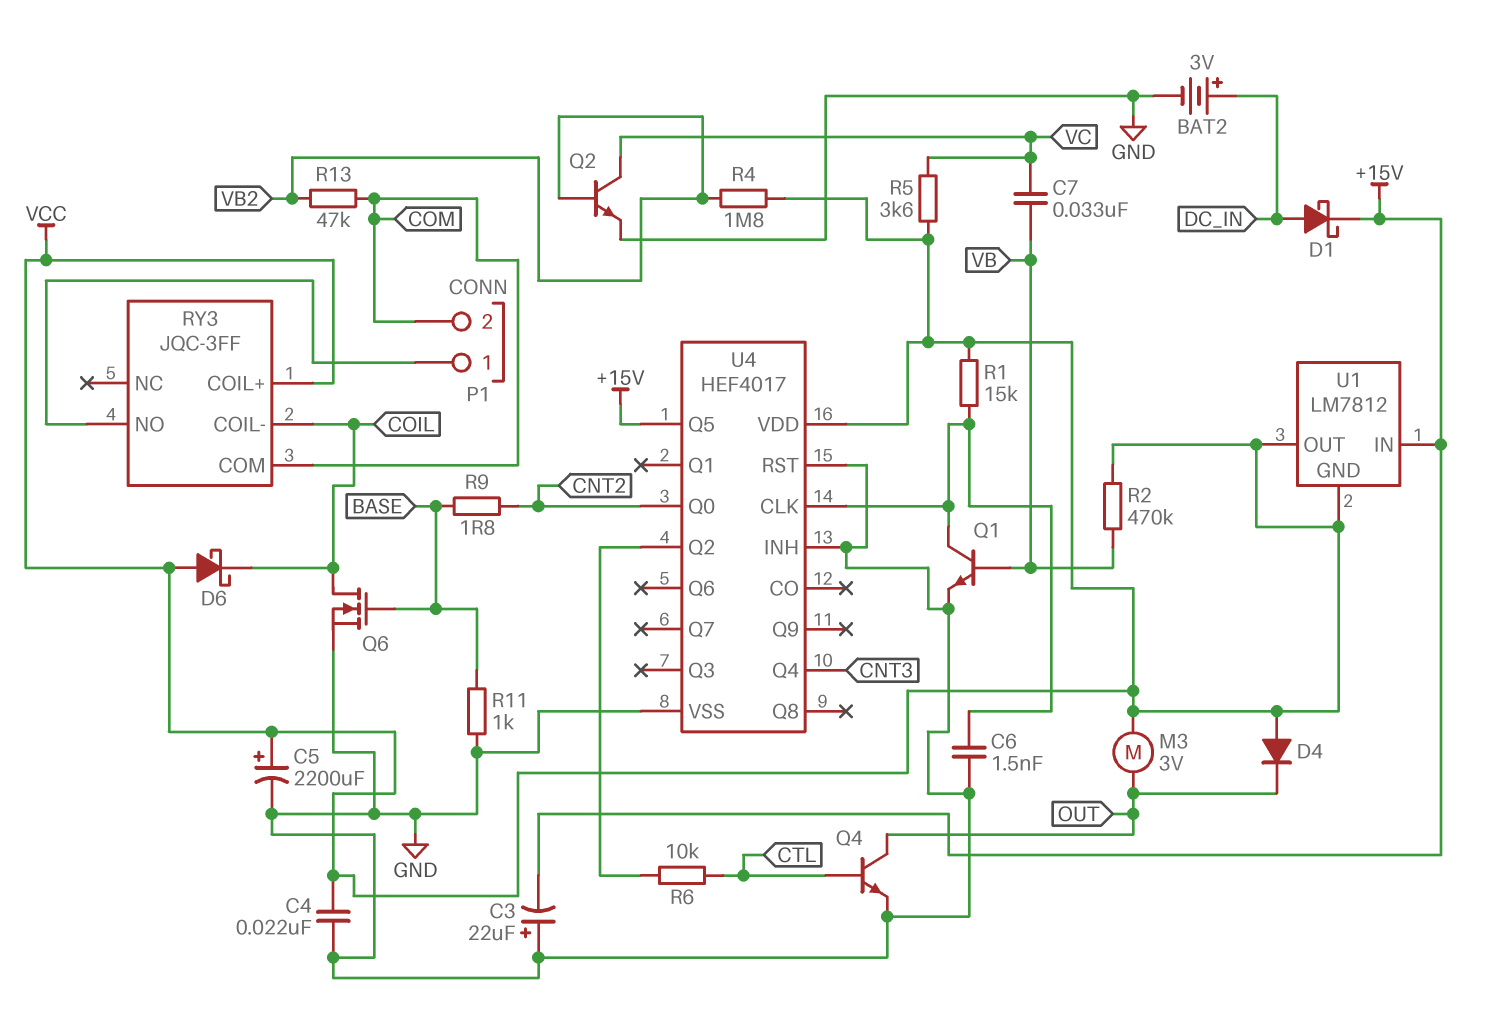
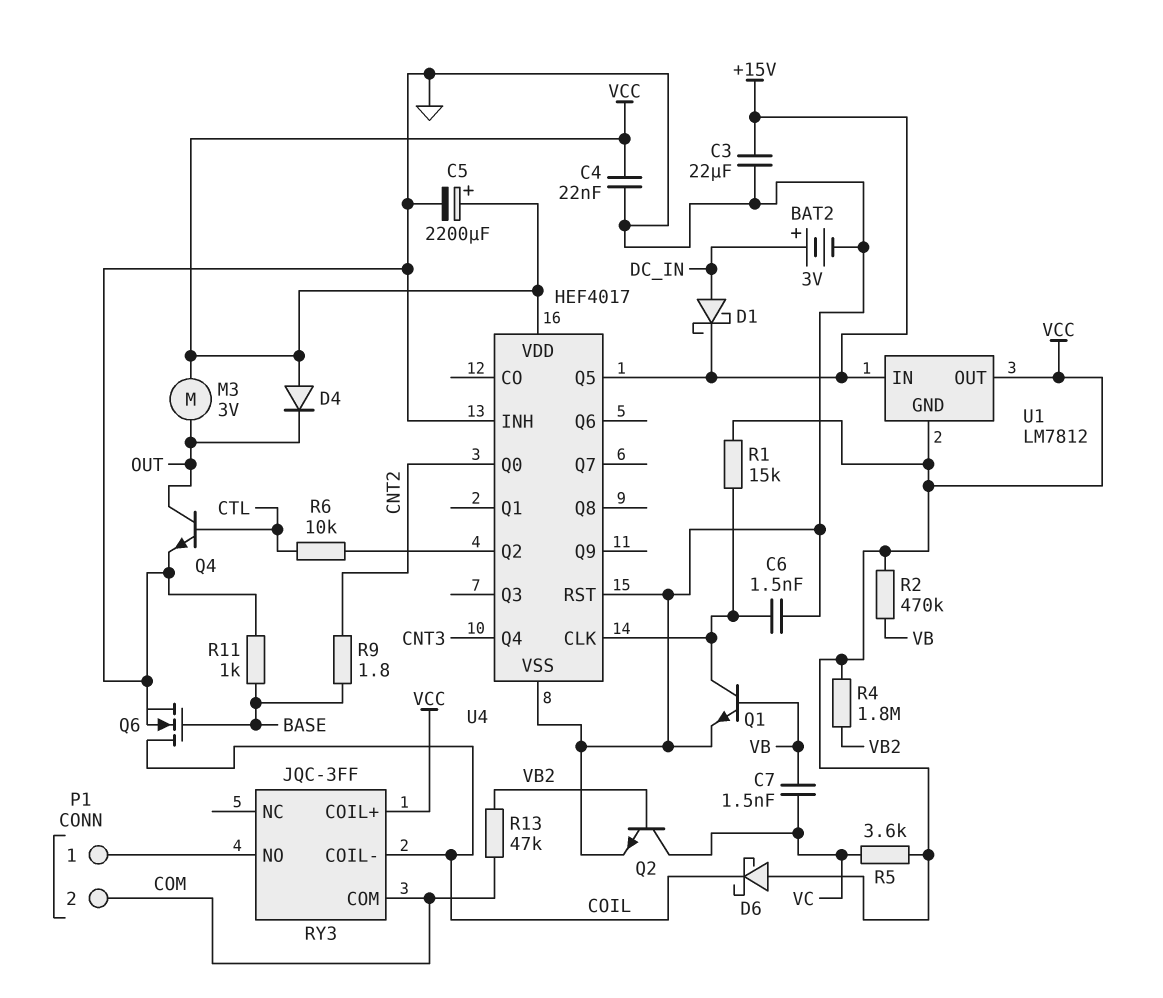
C3: 22uF (plus GND, minus +15V) -> 22uF (+15V, GND)
C7: 33nF (VB, VC) -> 1.5nF (VB, VC)

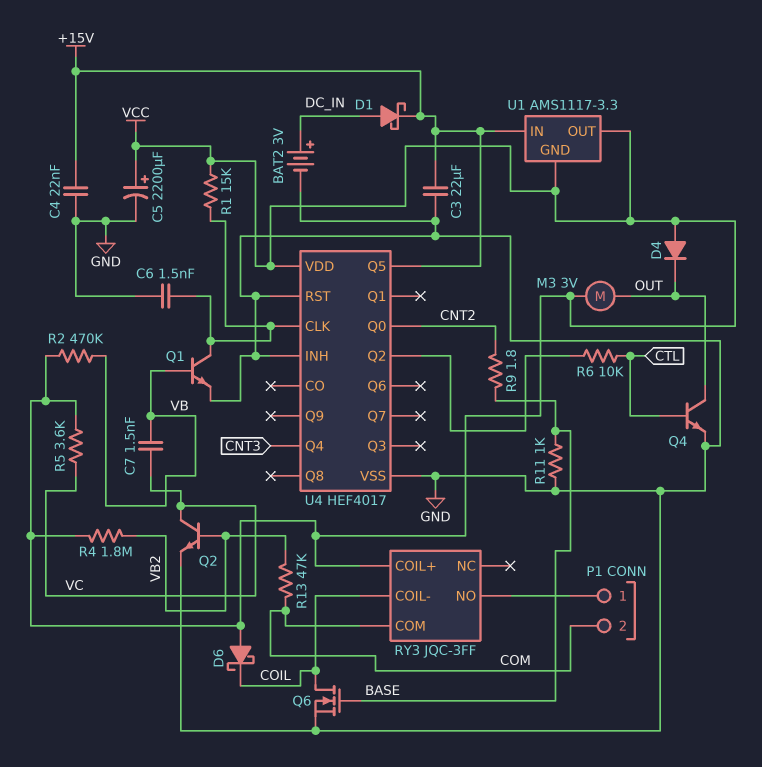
C4: 22nF (GND, VCC) -> 22nF (+15V, GND)
U1: LM7812 -> AMS1117-3.3

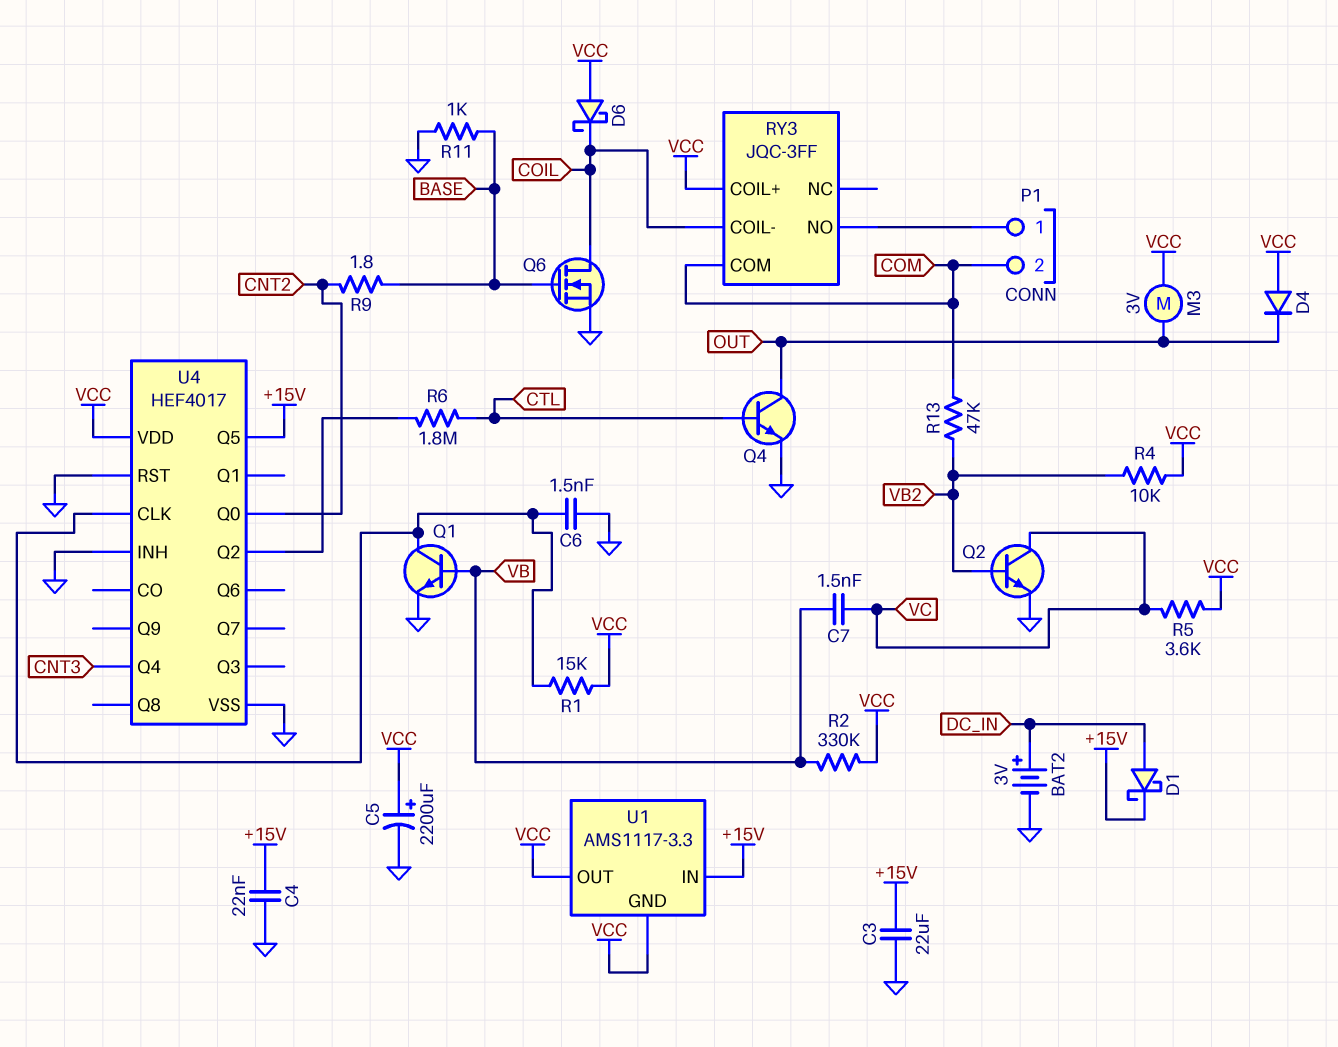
R2: 470k (VB, VCC) -> 330k (VB, VCC)
R4: 1.8M (VB2, VCC) -> 10k (VB2, VCC)
R6: 10k (CTL, U4/Q2) -> 1.8M (CTL, U4/Q2)

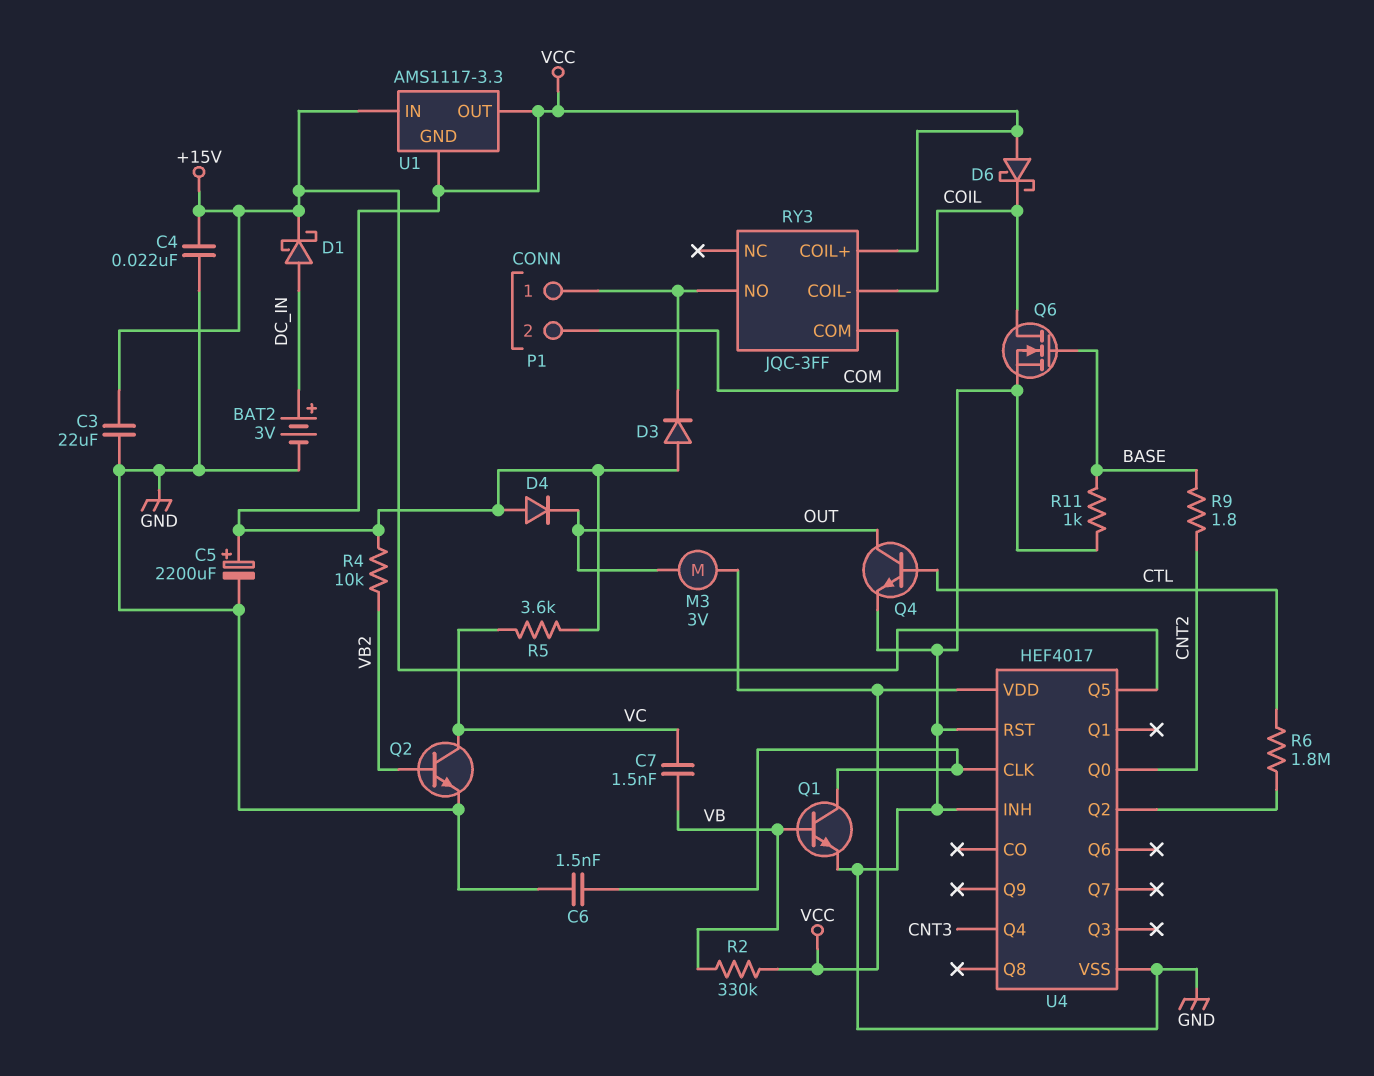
D3: none -> diode (A VCC, K P1/1)
R1: 15k (U4/CLK, VCC) -> none
R13: 47k (COM, VB2) -> none

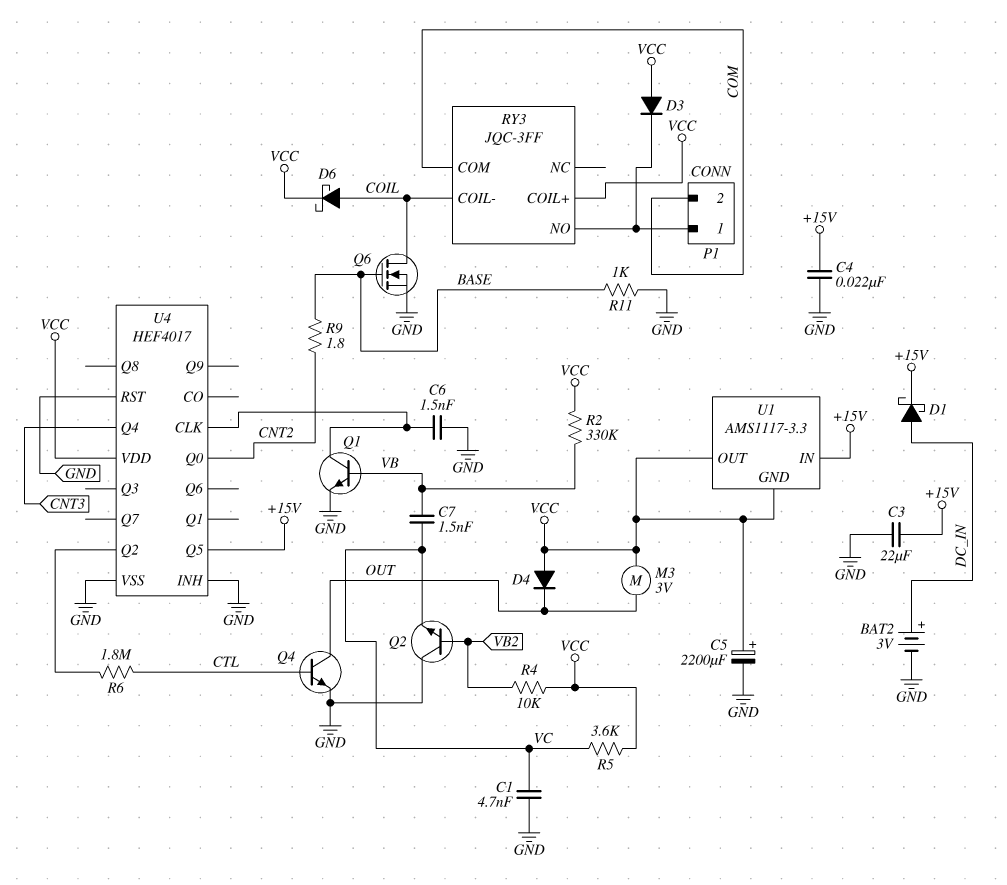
C1: none -> 4.7nF (GND, VC)
D6: schottky (A VCC, K COIL) -> schottky (A COIL, K VCC)
Q2: NPN (B VB2, C VC, E GND) -> NPN (B VB2, C GND, E VC)

